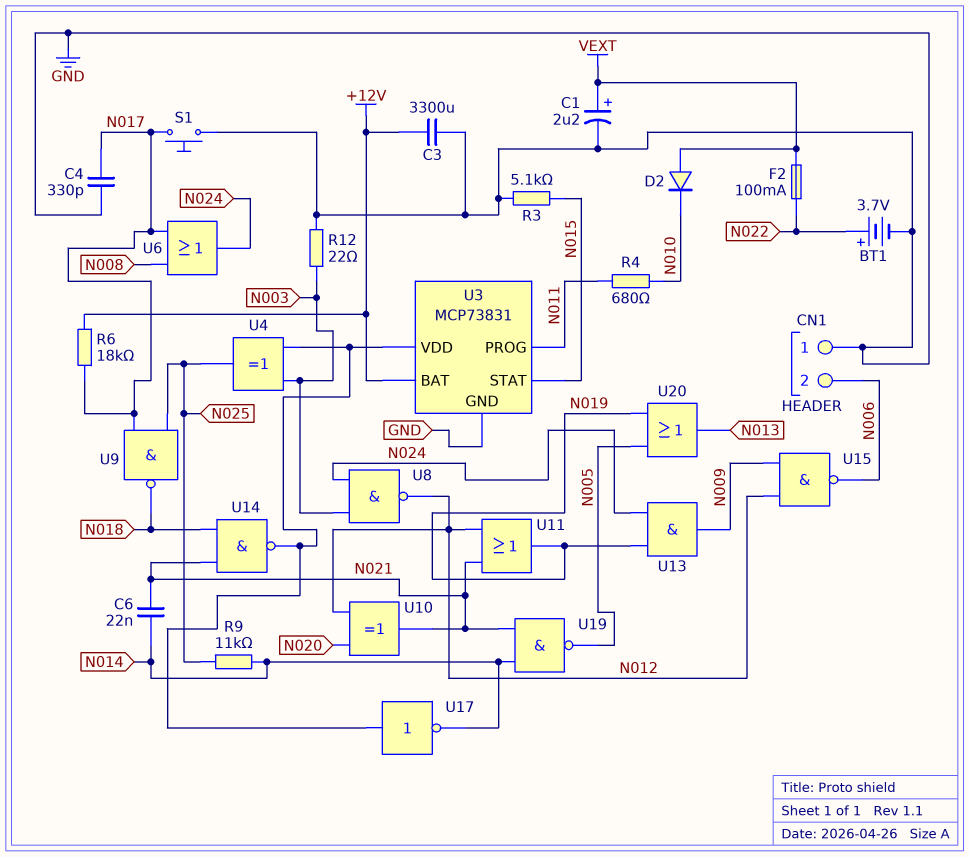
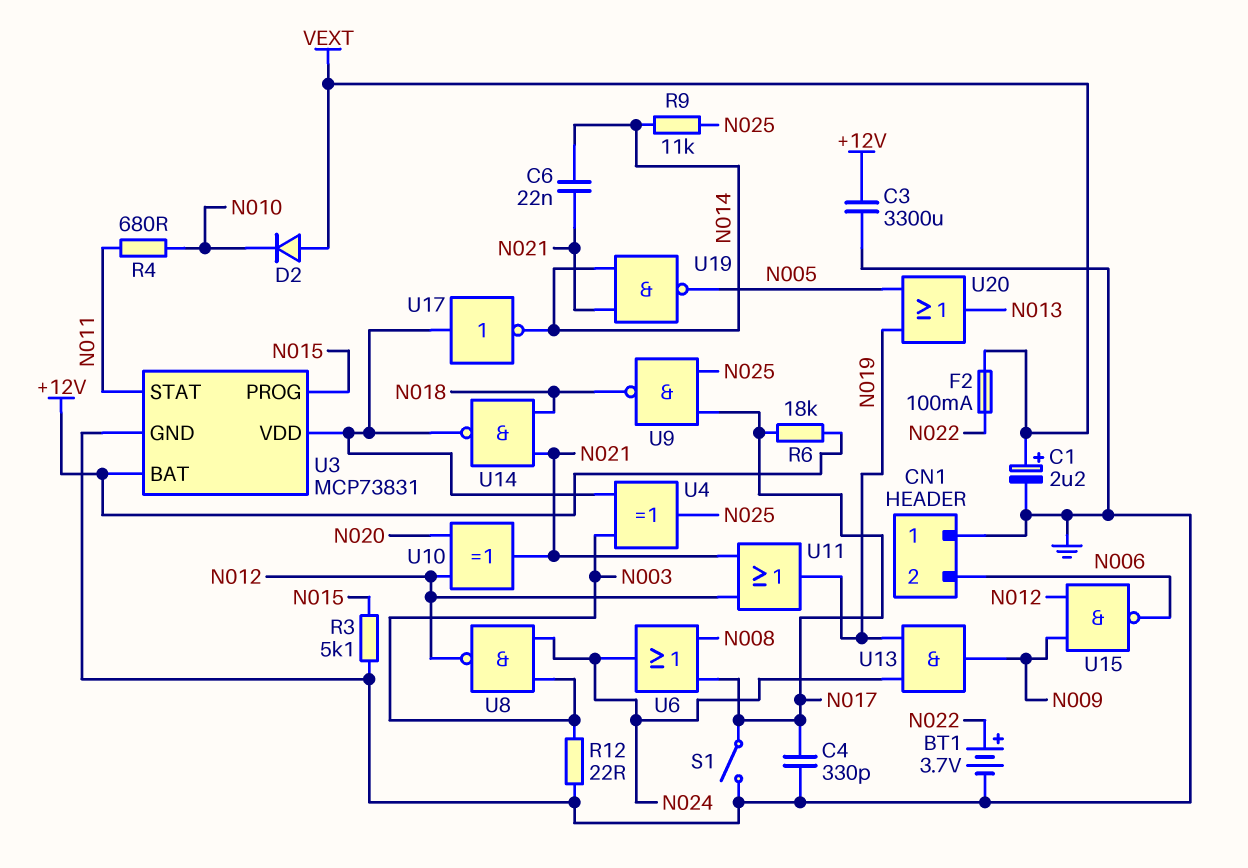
S1: button (GND, N017) -> switch (GND, N017)
U3 pin PROG: N011 -> N015
U3 pin STAT: N015 -> N011

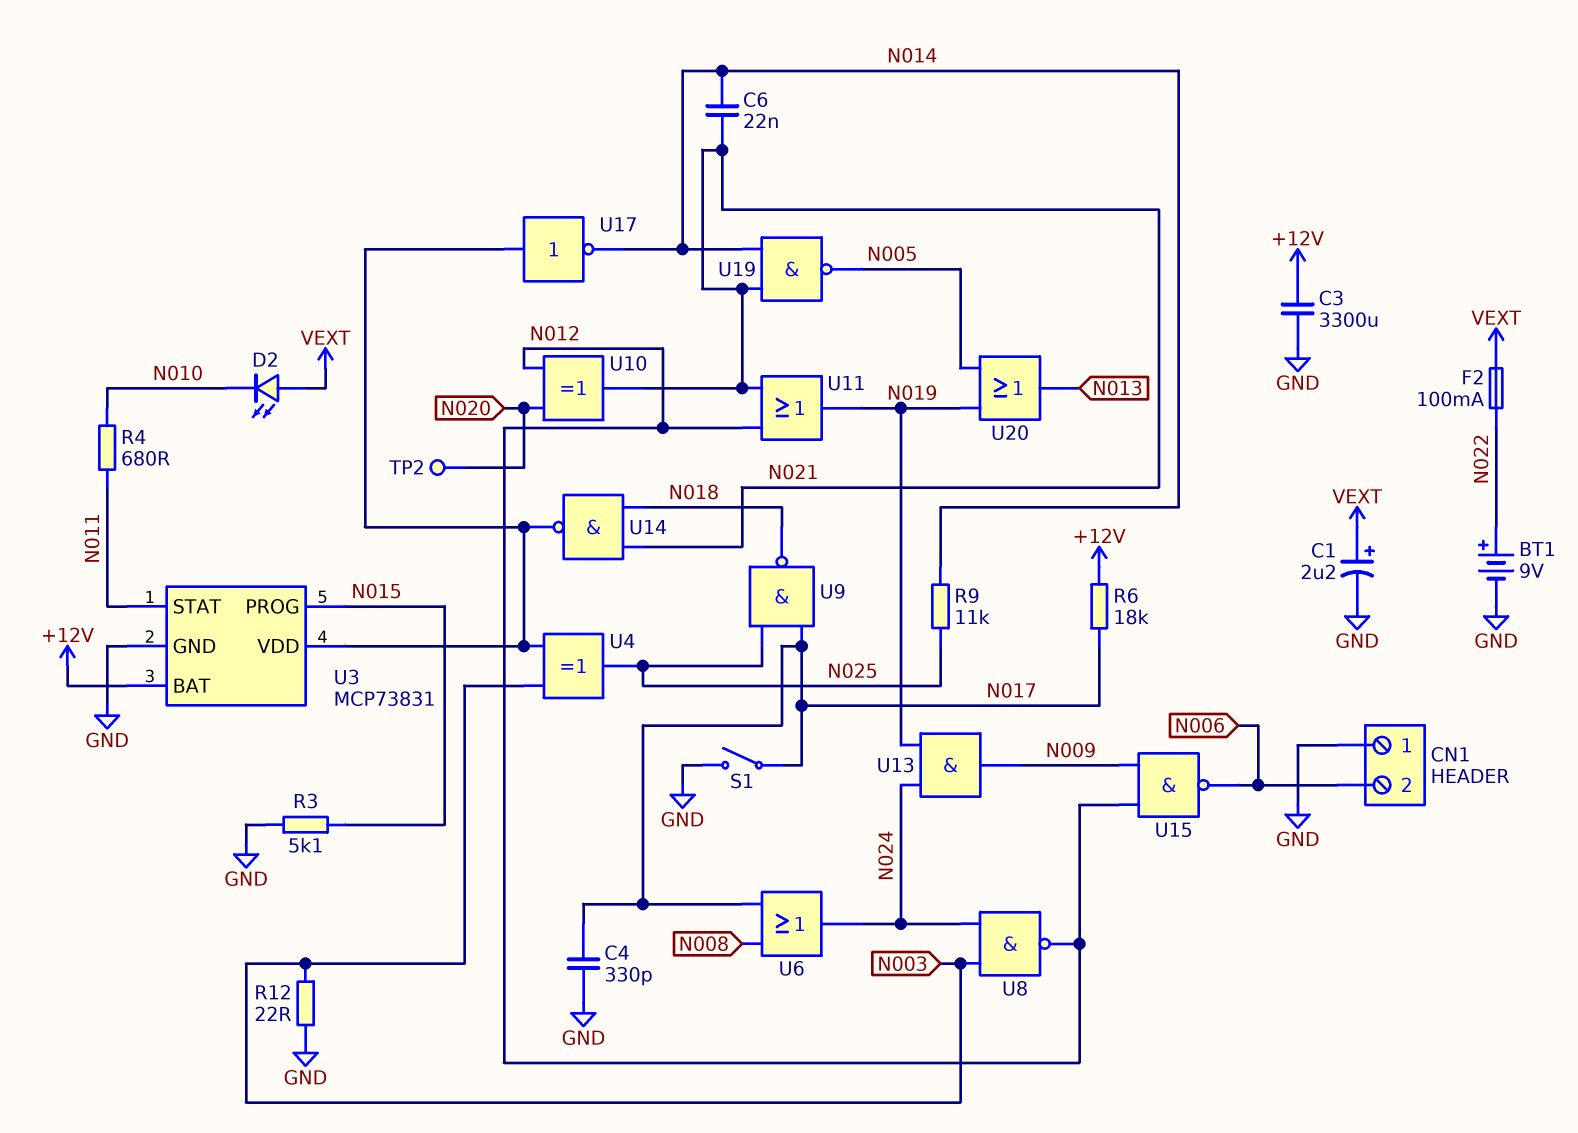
BT1: 3.7V (plus N022, minus GND) -> 9V (plus N022, minus GND)
D2: diode (A VEXT, K N010) -> LED (A VEXT, K N010)
TP2: none -> test point (N020)

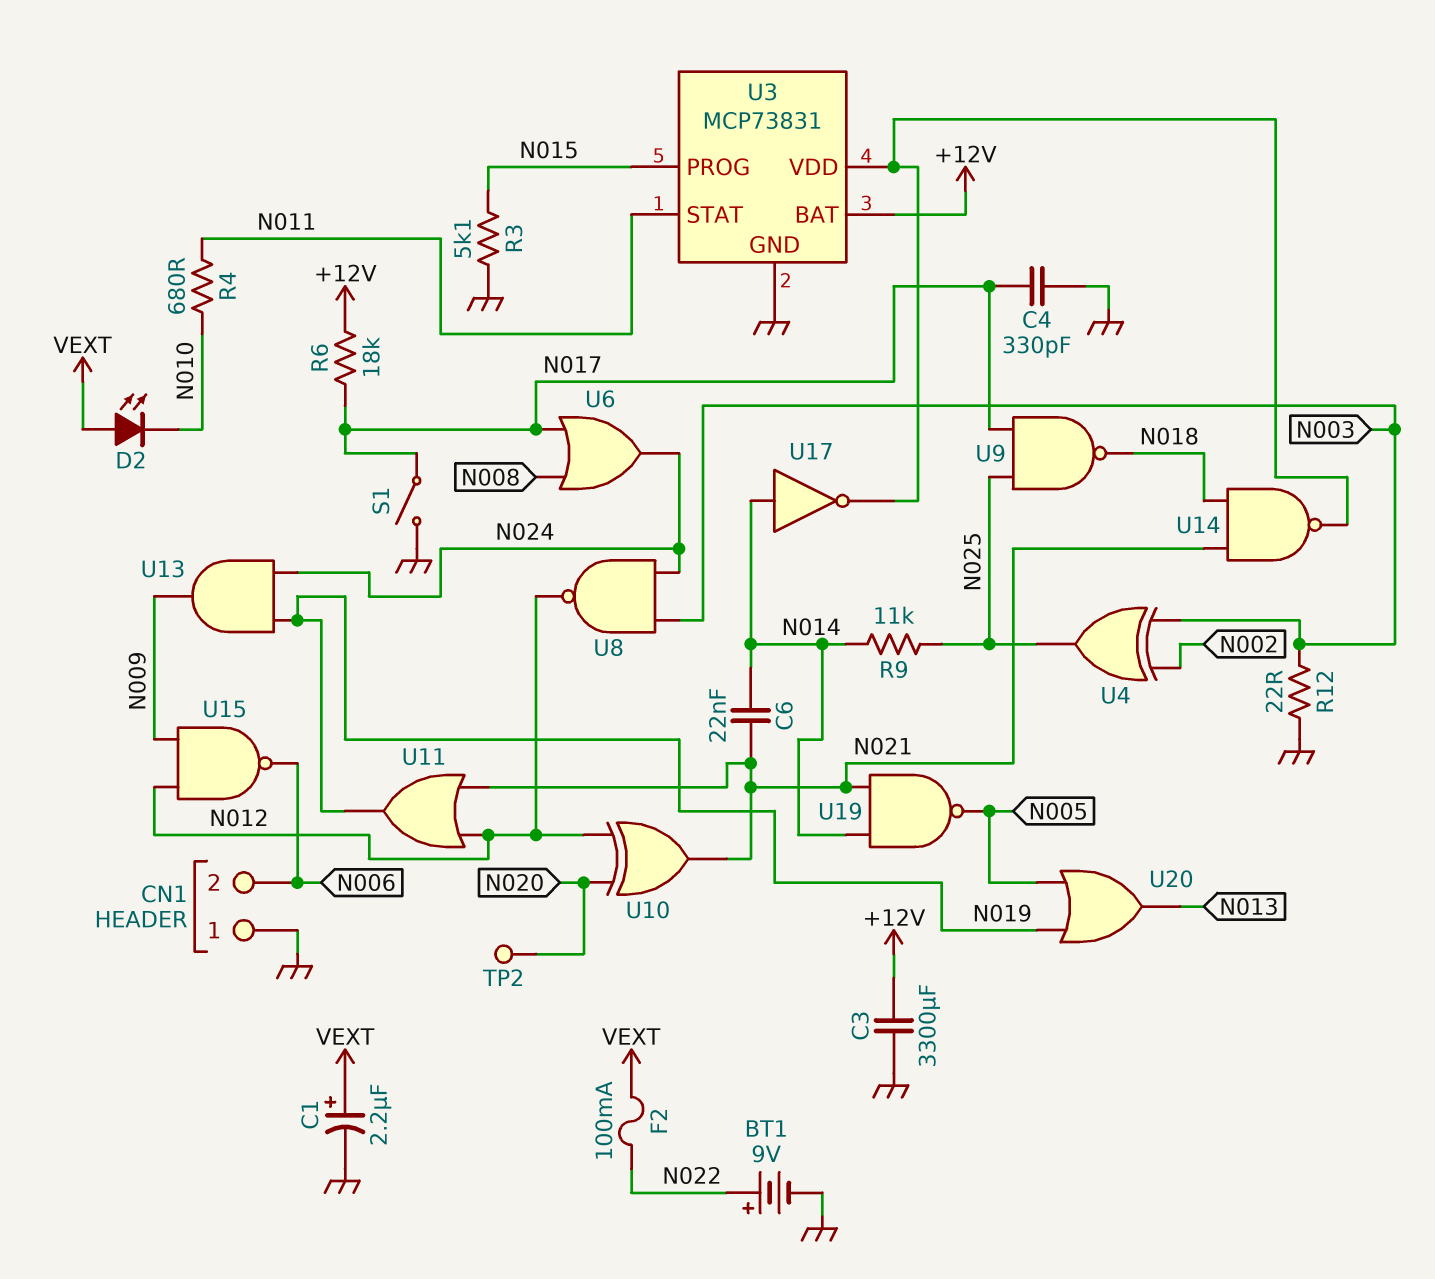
U4: XOR (in N003, in U3/VDD, out N025) -> XOR (in N002, in N003, out N025)
U17: NOT (in U3/VDD, out N014) -> NOT (in N014, out U3/VDD)

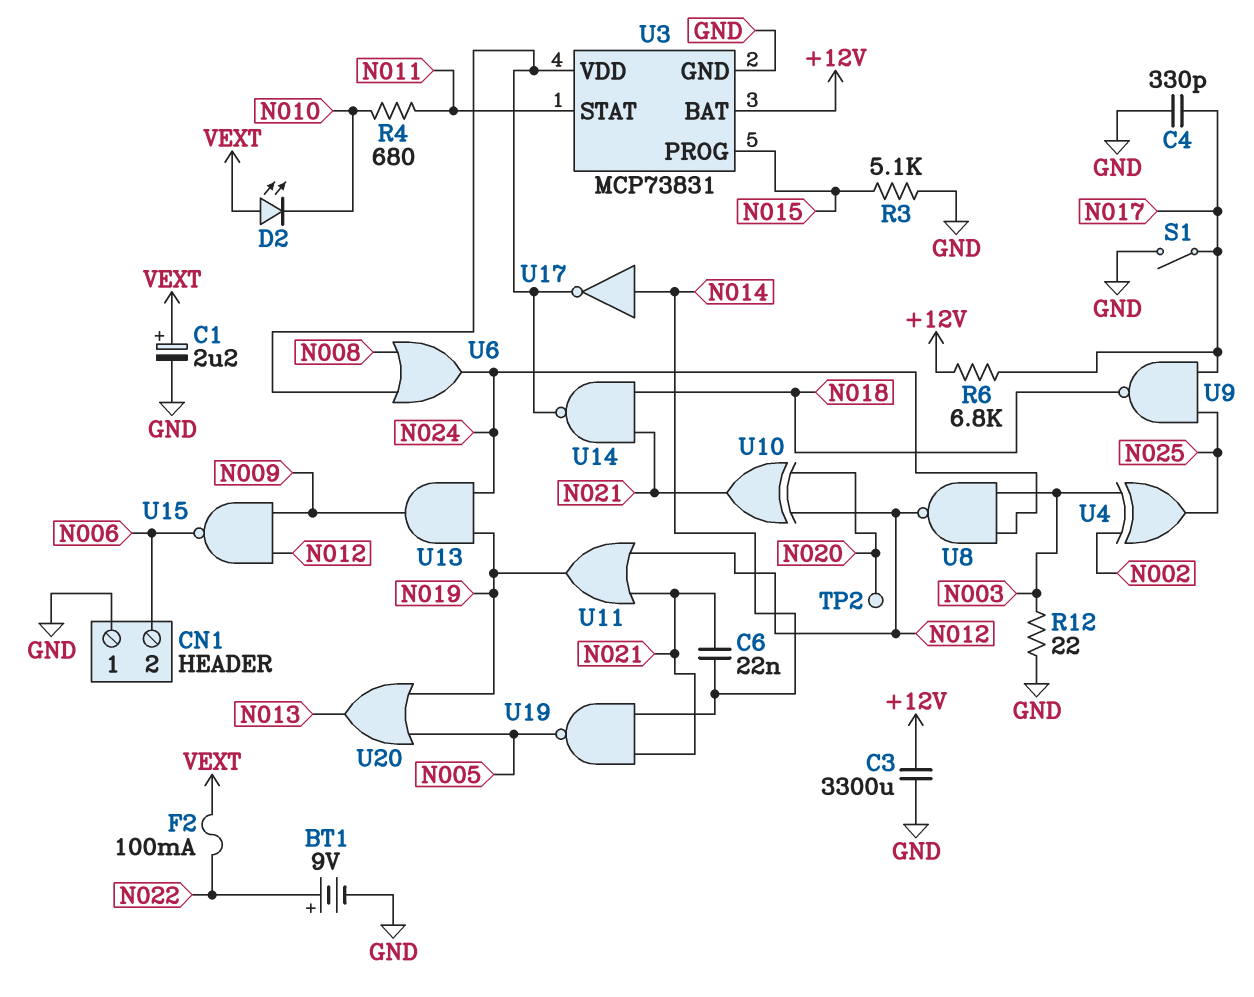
R6: 18k (+12V, N017) -> 6.8k (+12V, N017)
R9: 11k (N014, N025) -> none
U6: OR (in N008, in N017, out N024) -> OR (in N008, in U3/VDD, out N024)

